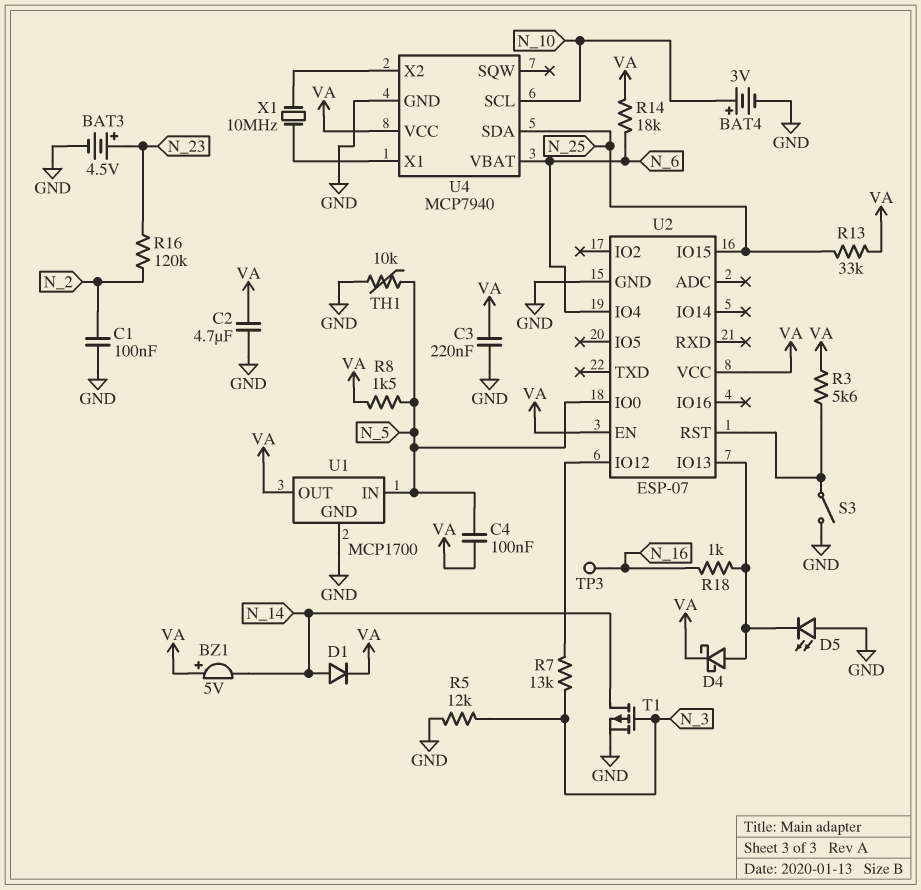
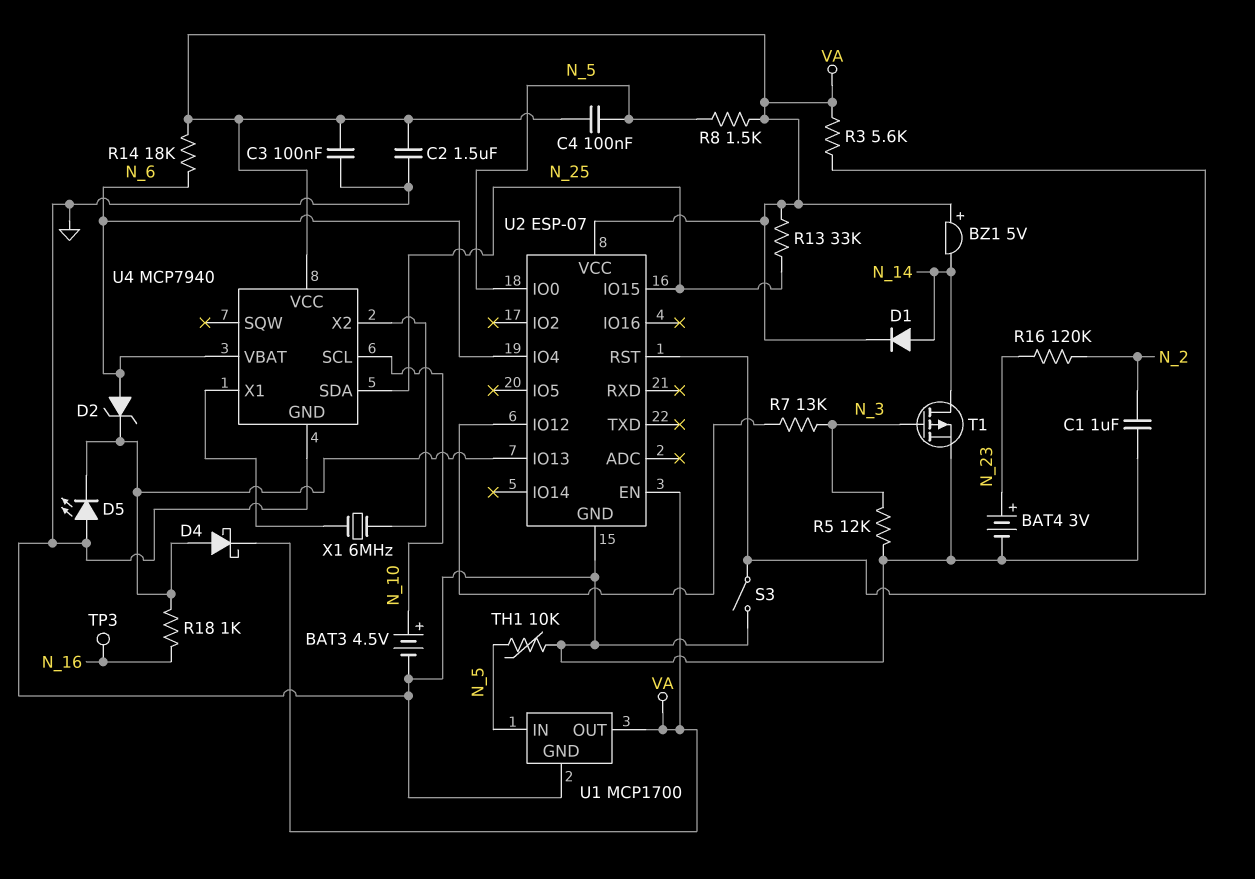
BAT3: 4.5V (plus N_23, minus GND) -> 4.5V (plus N_10, minus GND)
BAT4: 3V (plus N_10, minus GND) -> 3V (plus N_23, minus GND)
C1: 100nF (GND, N_2) -> 1uF (GND, N_2)
C2: 4.7uF (GND, VA) -> 1.5uF (GND, VA)
C3: 220nF (GND, VA) -> 100nF (GND, VA)
D2: none -> zener (A N_6, K U2/IO13)
X1: 10MHz (U4/X1, U4/X2) -> 6MHz (U4/X1, U4/X2)

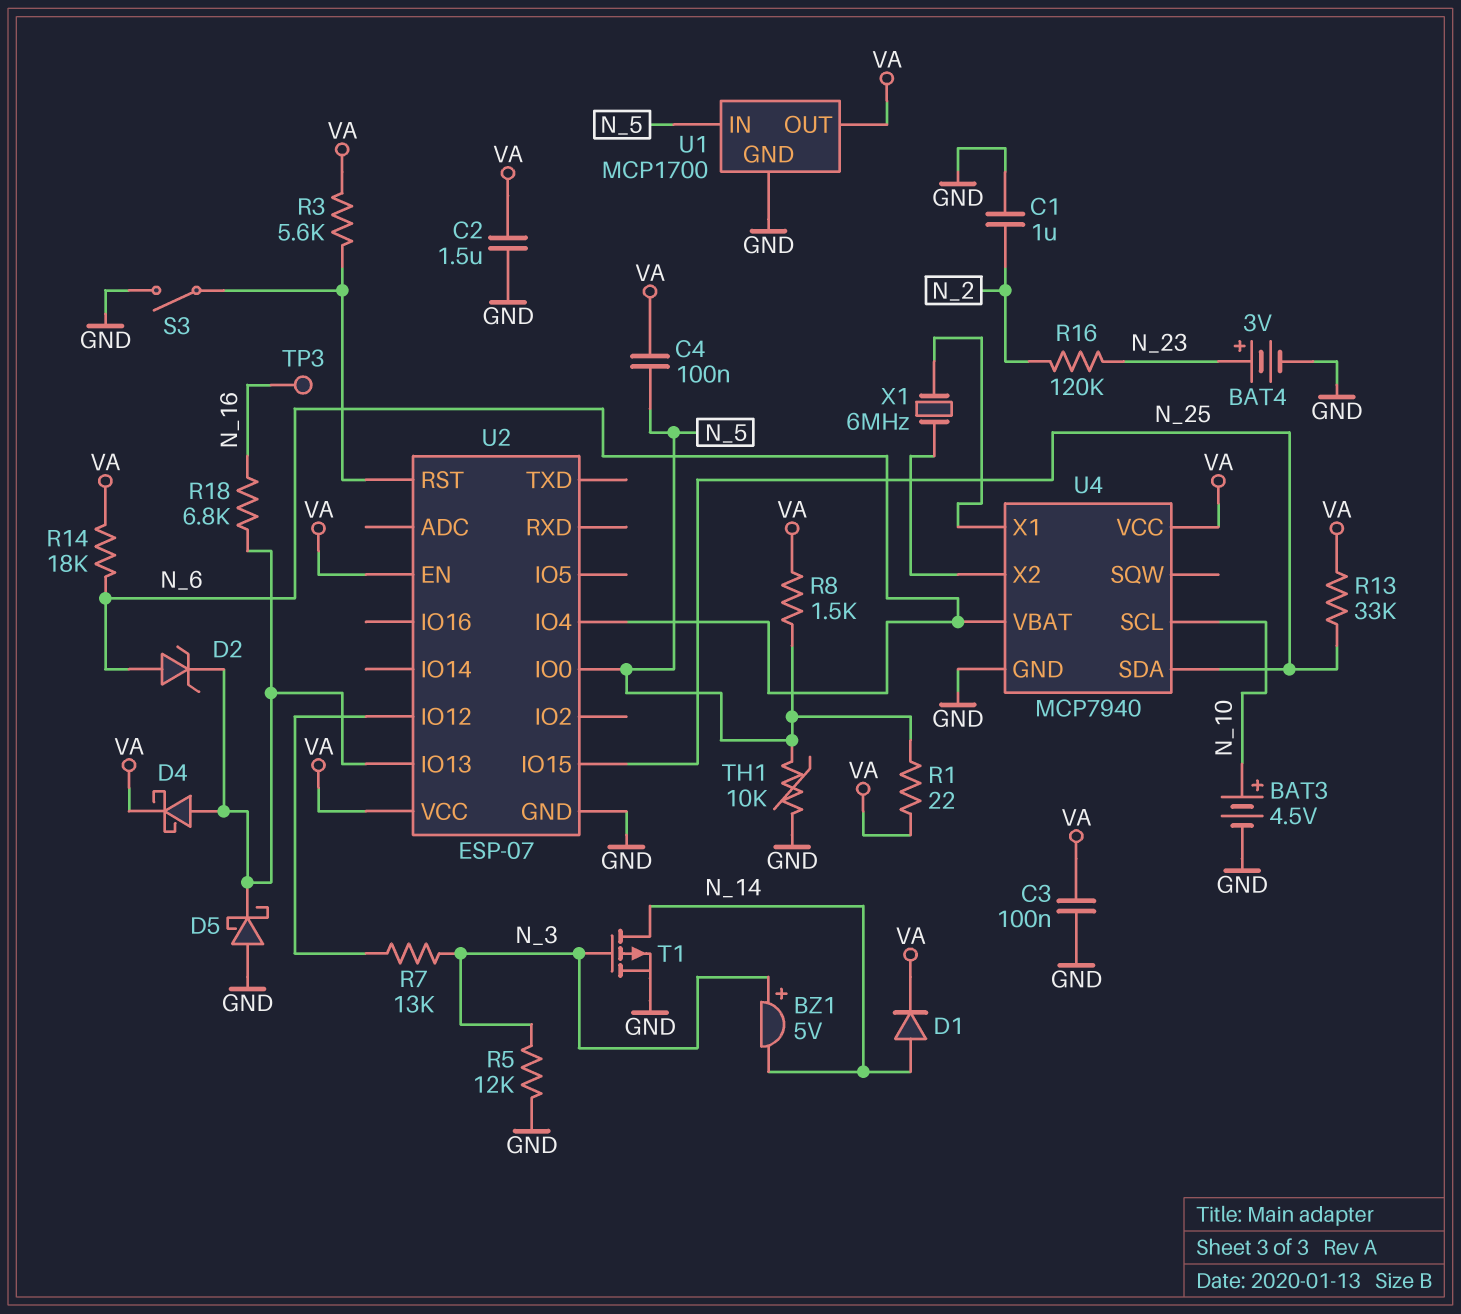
BZ1: buzzer 5V (plus VA, minus N_14) -> buzzer 5V (plus N_3, minus N_14)
D5: LED (A GND, K U2/IO13) -> schottky (A GND, K U2/IO13)
R1: none -> 22 (N_5, VA)
R18: 1k (N_16, U2/IO13) -> 6.8k (N_16, U2/IO13)

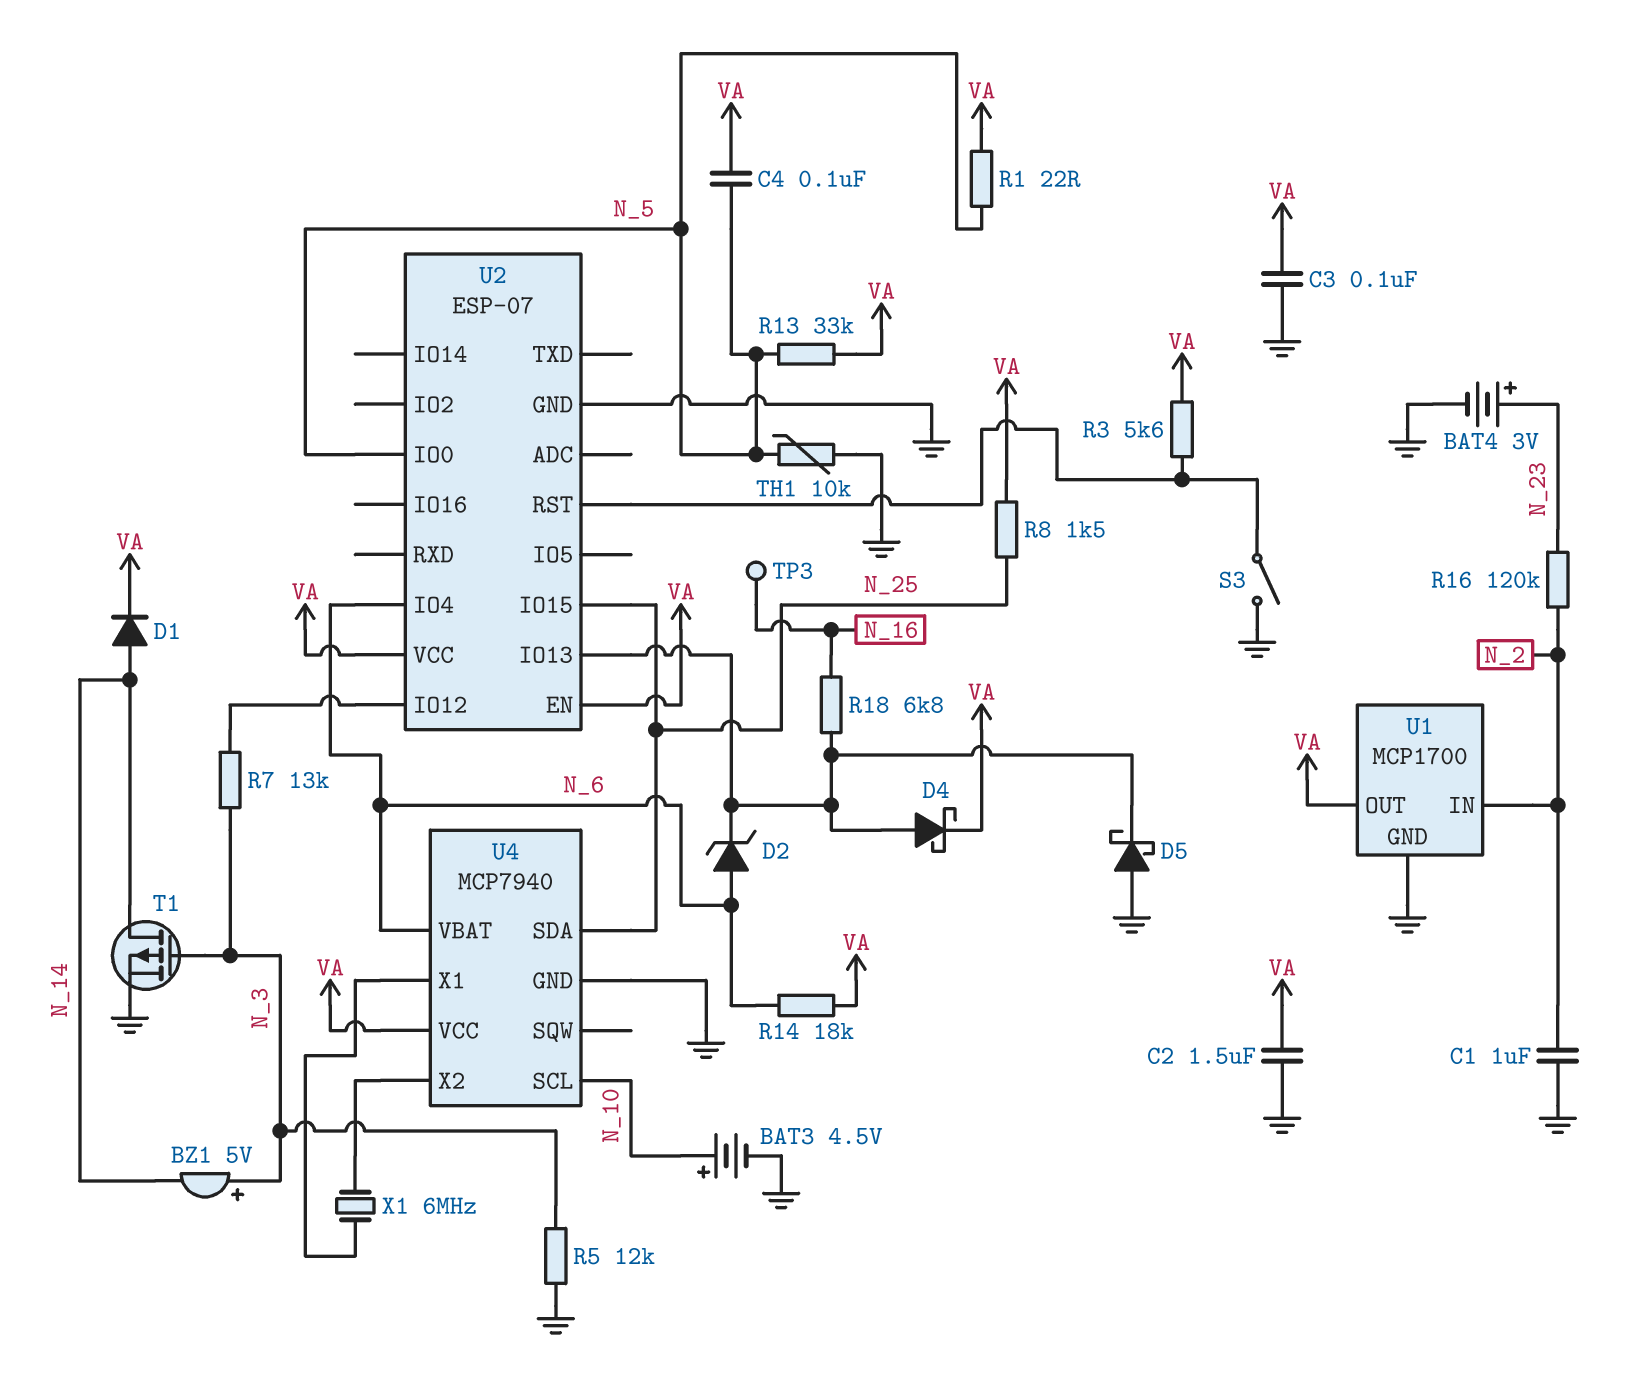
R8: 1.5k (N_5, VA) -> 1.5k (N_25, VA)
R13: 33k (N_25, VA) -> 33k (N_5, VA)
U1 pin IN: N_5 -> N_2

